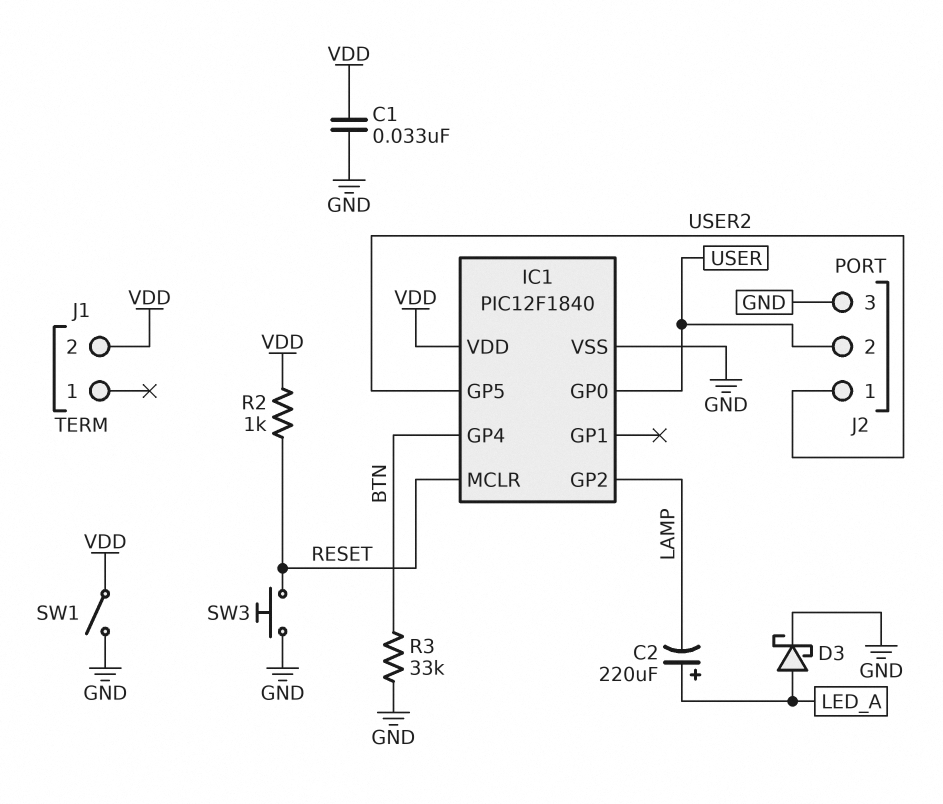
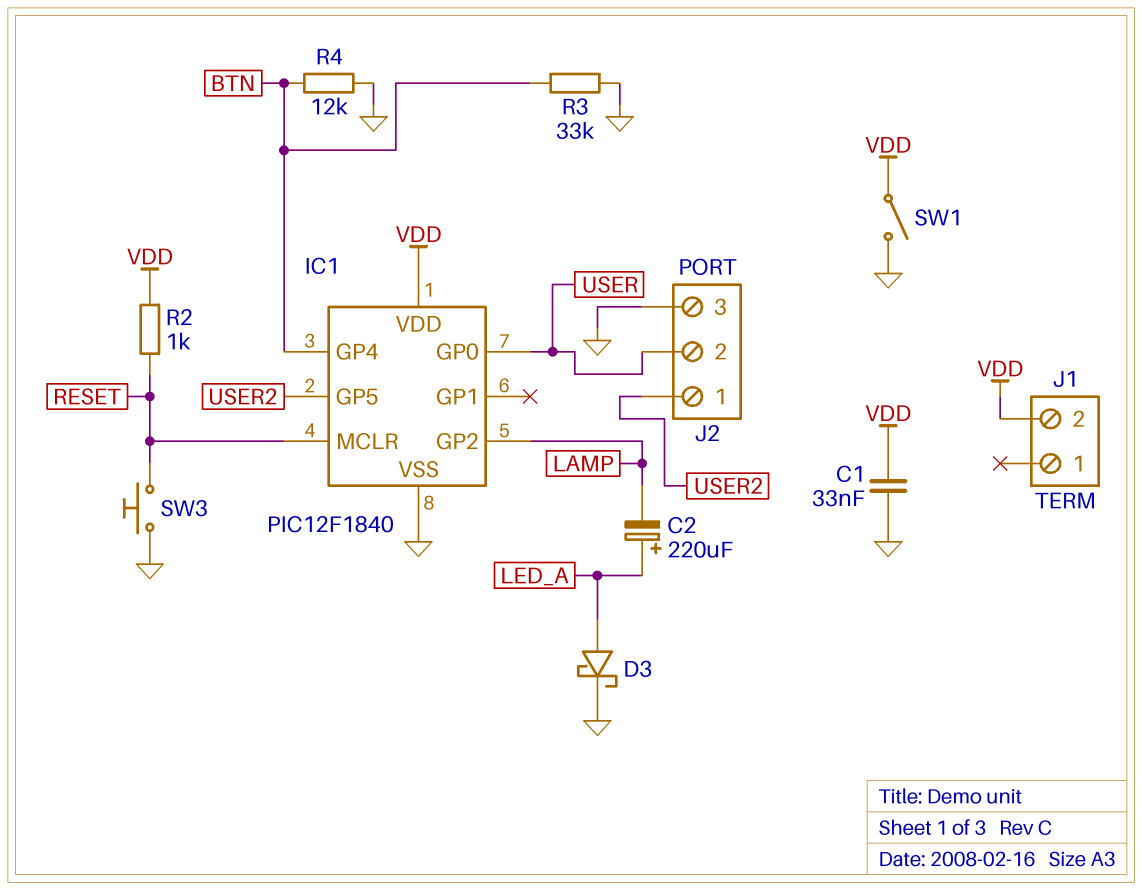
R4: none -> 12k (BTN, GND)

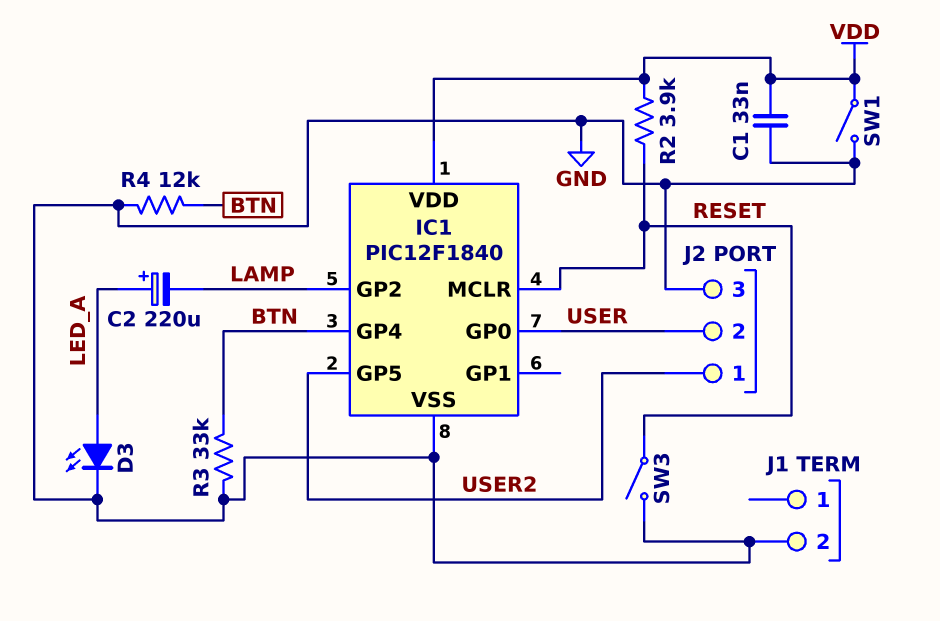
D3: schottky (A LED_A, K GND) -> LED (A LED_A, K GND)
J1 pin 2: VDD -> GND
R2: 1k (RESET, VDD) -> 3.9k (RESET, VDD)
SW3: button (GND, RESET) -> switch (GND, RESET)

